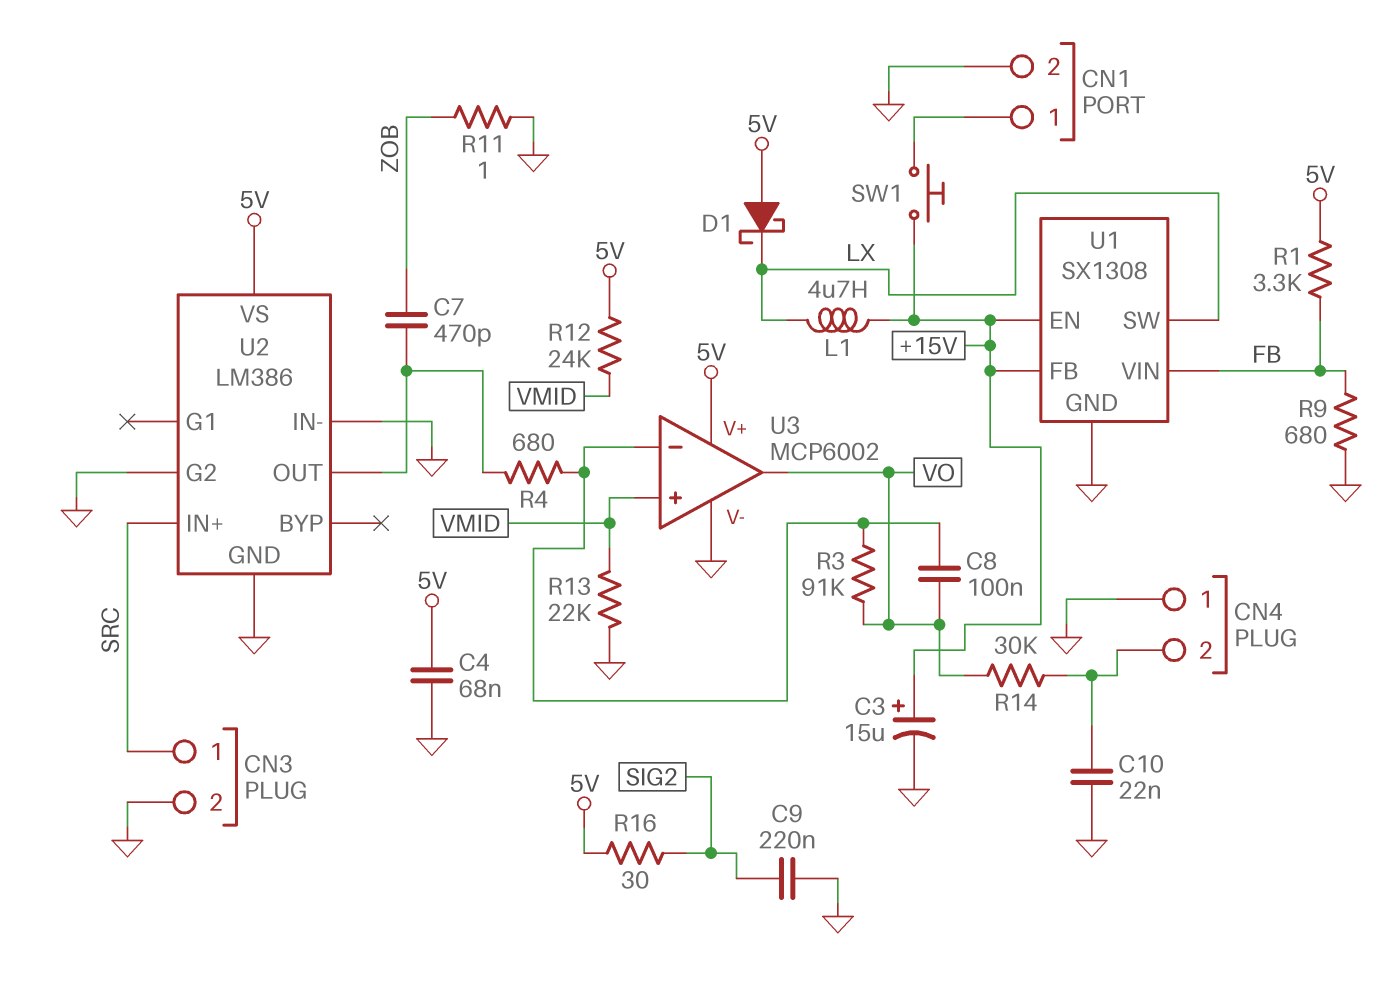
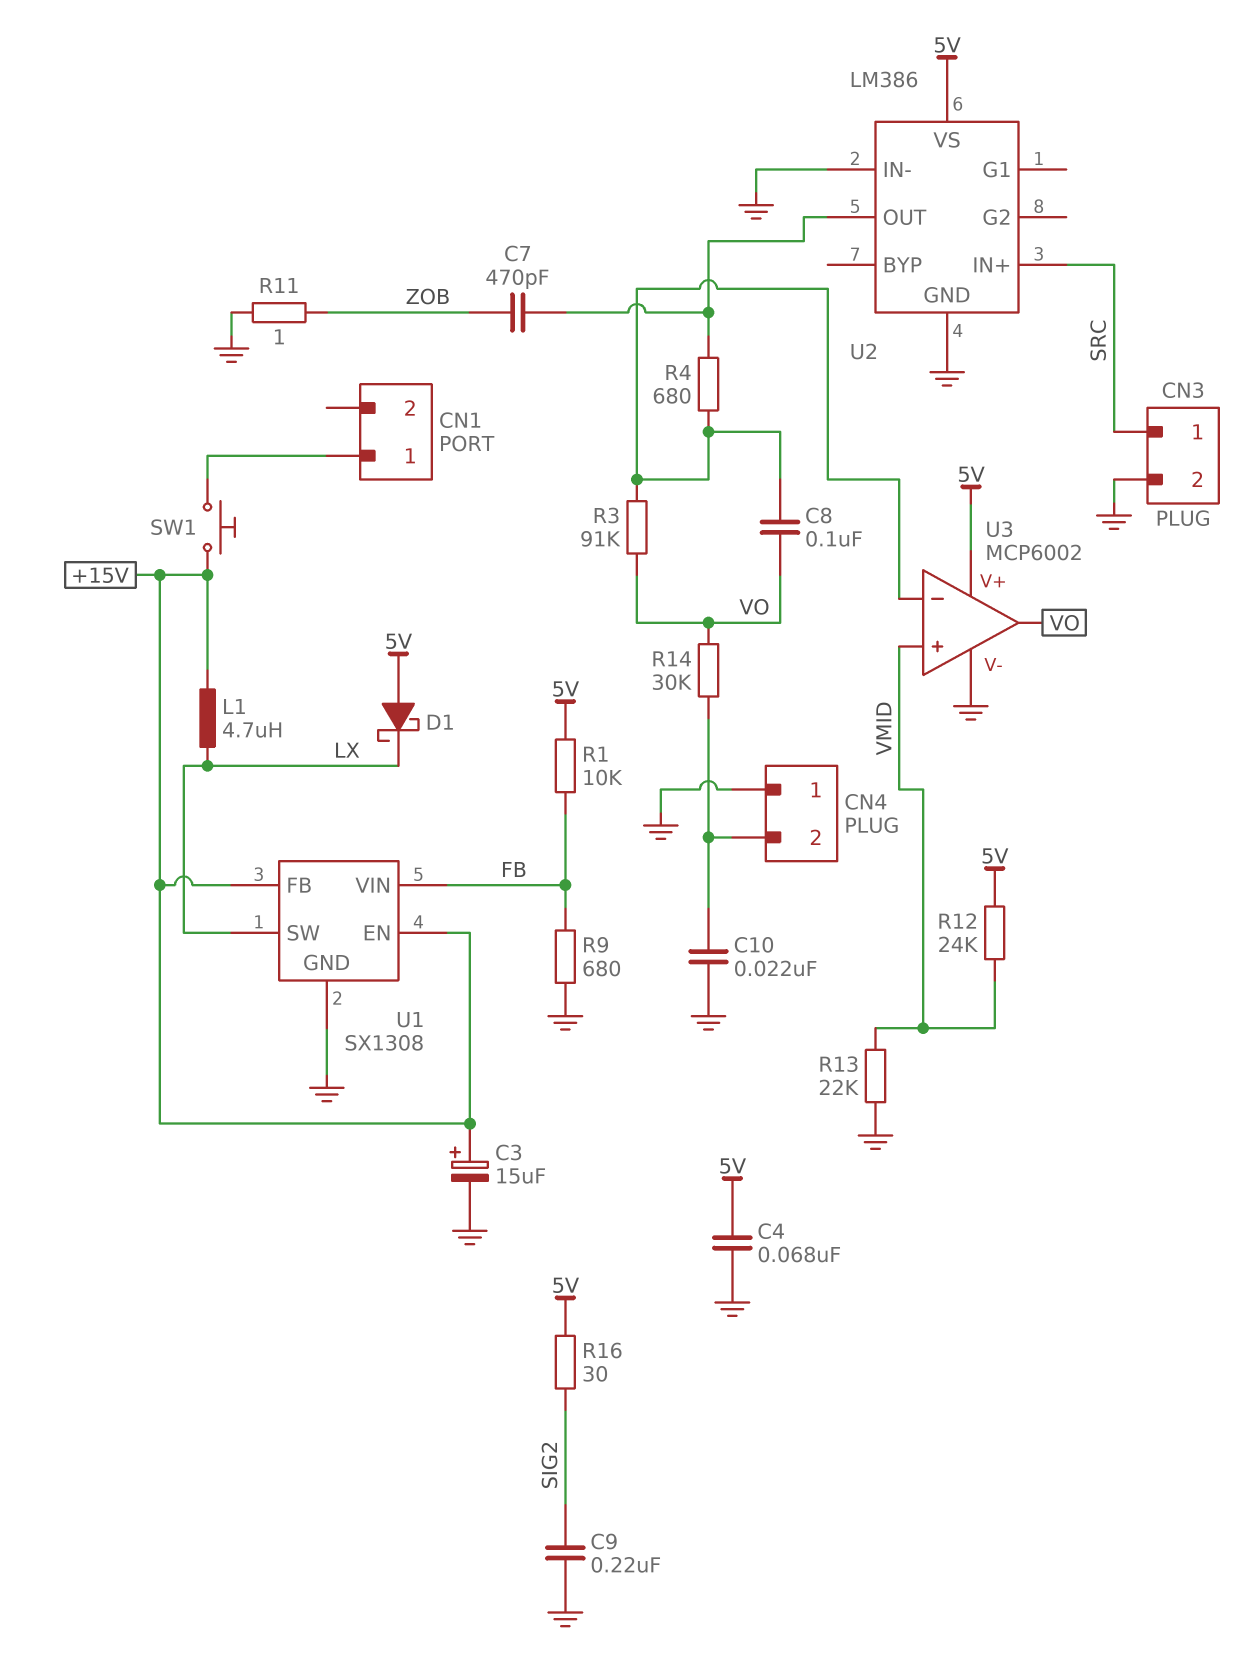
CN1 pin 2: GND -> none
R1: 3.3k (5V, FB) -> 10k (5V, FB)
U2 pin G2: GND -> none

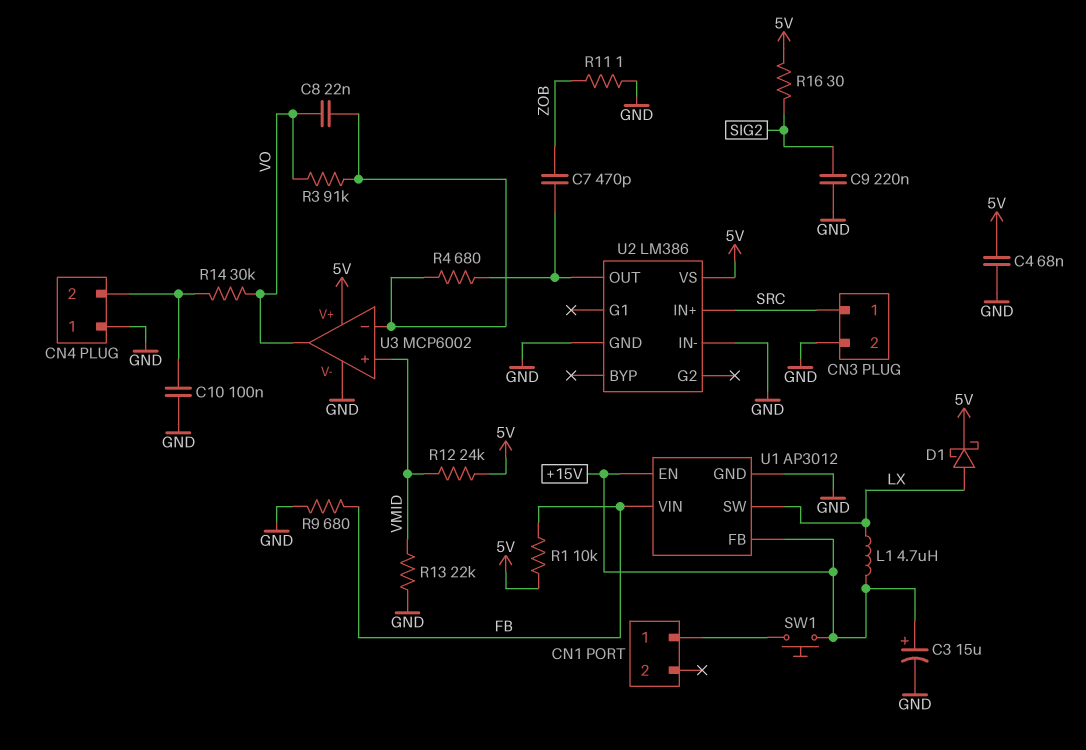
C8: 100nF (U3/in-, VO) -> 22nF (U3/in-, VO)
C10: 22nF (CN4/2, GND) -> 100nF (CN4/2, GND)
D1: schottky (A 5V, K LX) -> schottky (A LX, K 5V)
U1: SX1308 -> AP3012

